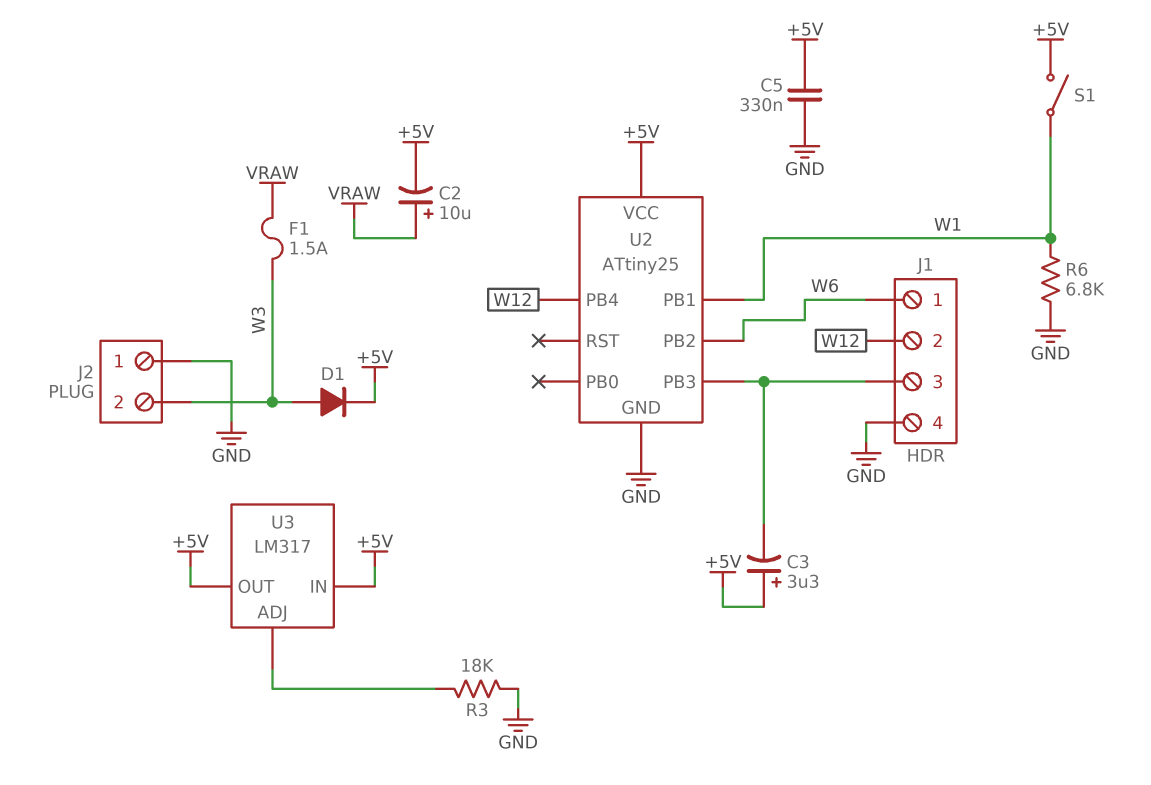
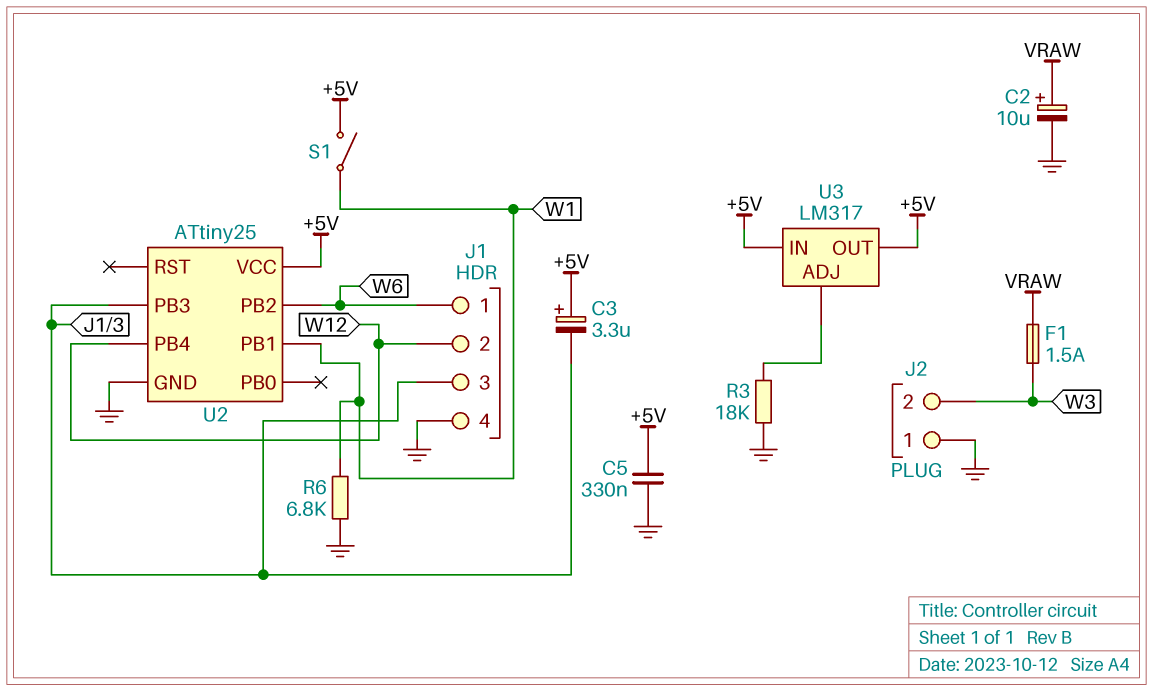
C2: 10uF (plus VRAW, minus +5V) -> 10uF (plus VRAW, minus GND)
D1: diode (A W3, K +5V) -> none

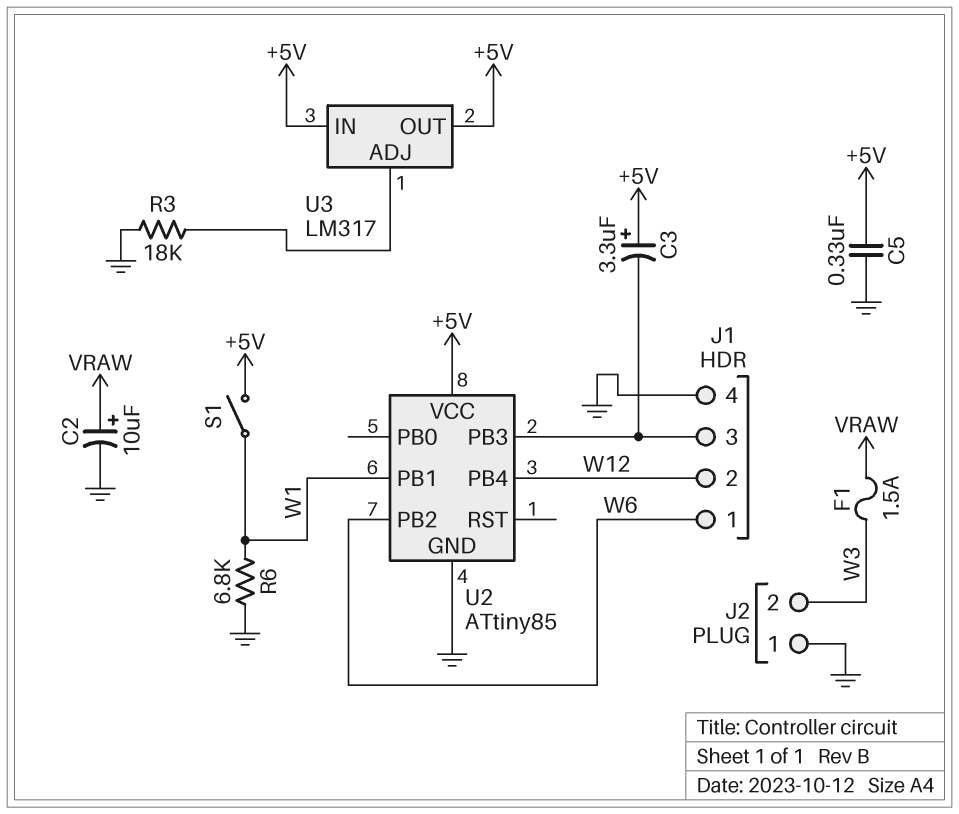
U2: ATtiny25 -> ATtiny85

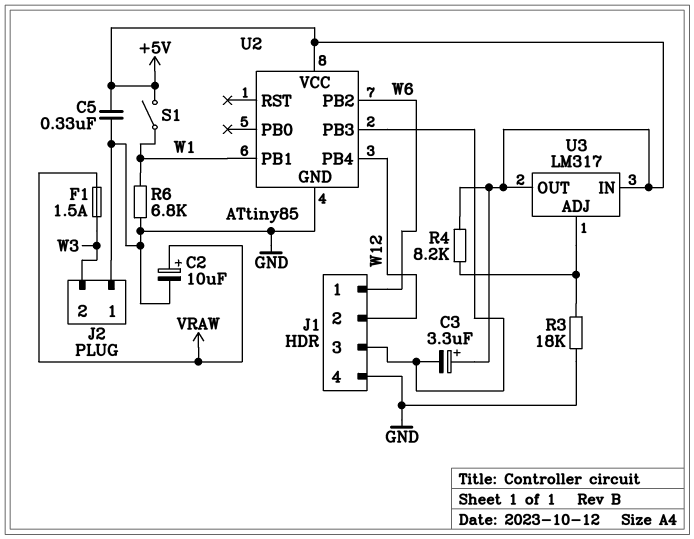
R4: none -> 8.2k (+5V, U3/ADJ)

